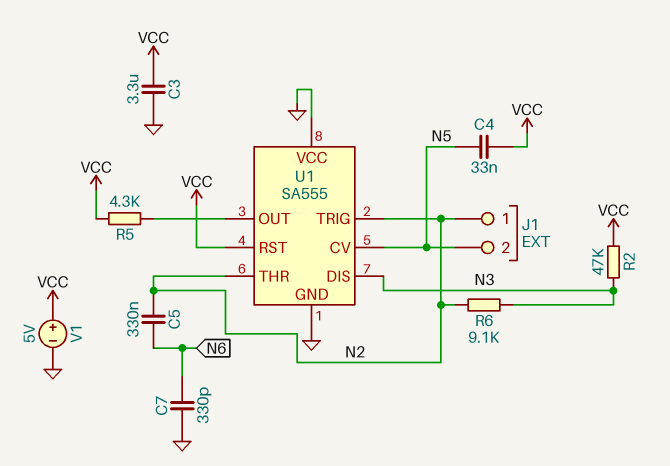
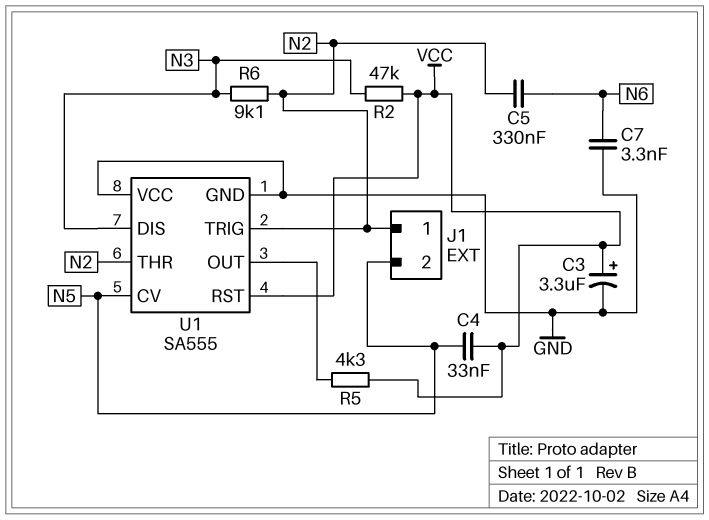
C3: 3.3uF (GND, VCC) -> 3.3uF (plus VCC, minus GND)
C7: 330pF (GND, N6) -> 3.3nF (GND, N6)
V1: 5V (plus VCC, minus GND) -> none

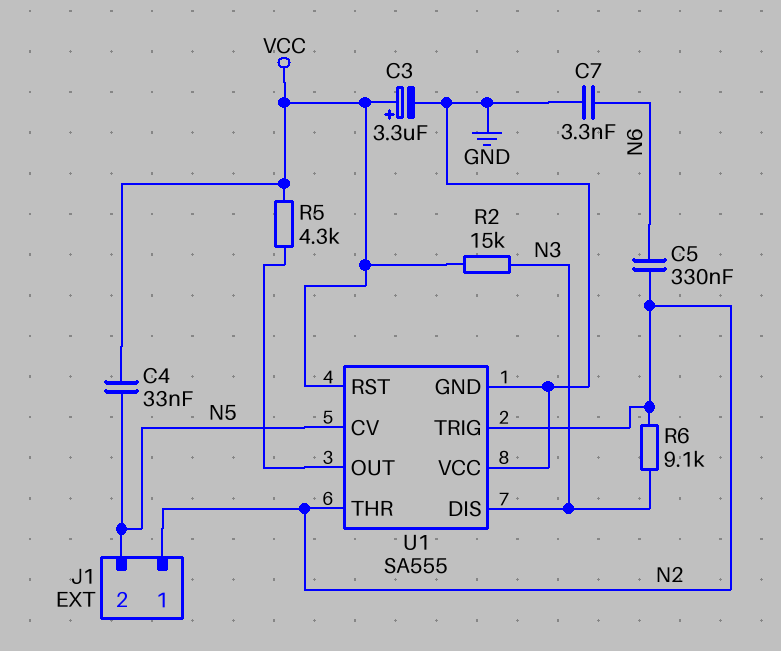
R2: 47k (N3, VCC) -> 15k (N3, VCC)

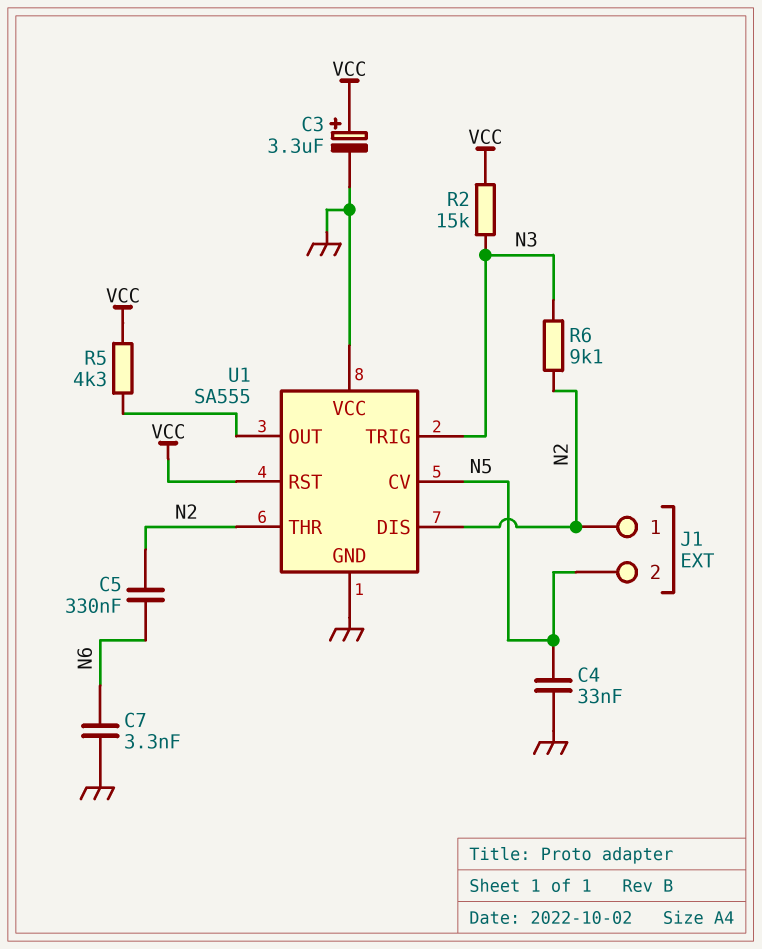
C4: 33nF (N5, VCC) -> 33nF (GND, N5)
U1 pin DIS: N3 -> N2
U1 pin TRIG: N2 -> N3

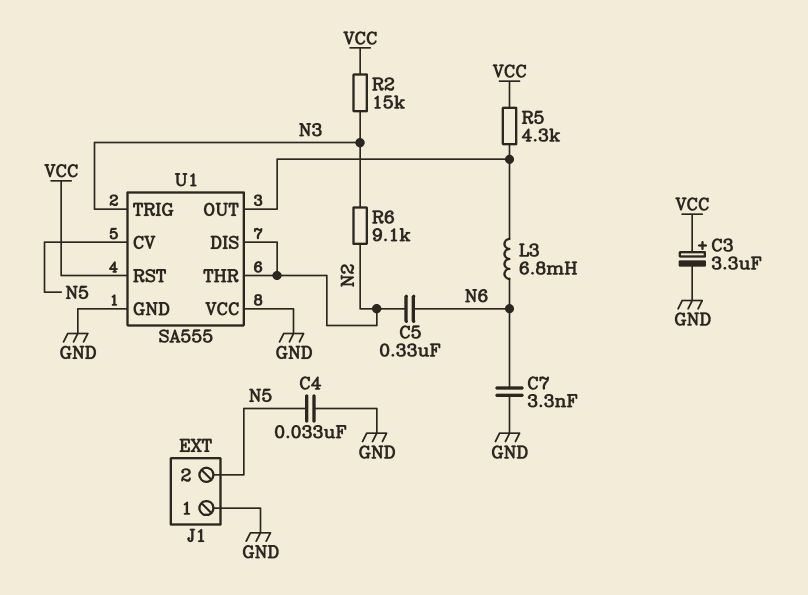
J1 pin 1: N2 -> GND
L3: none -> 6.8mH (N6, U1/OUT)

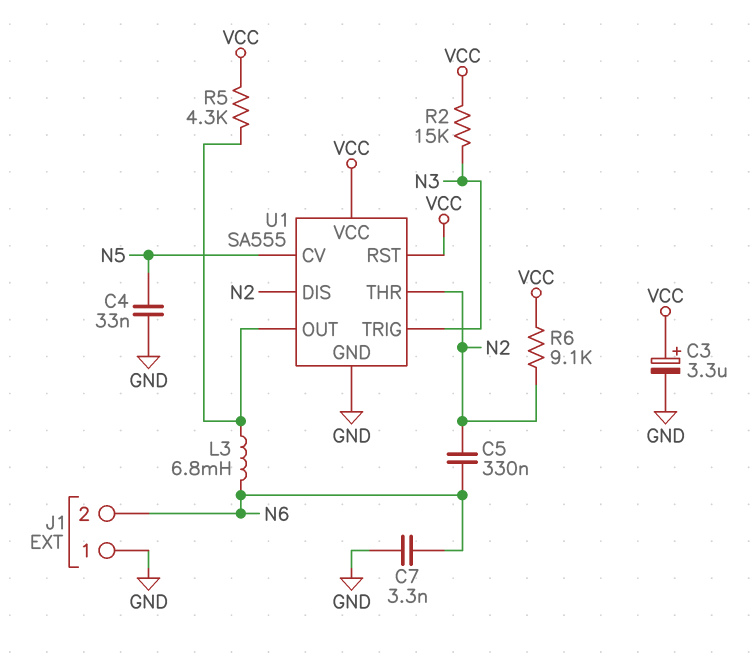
J1 pin 2: N5 -> N6
R6: 9.1k (N2, N3) -> 9.1k (N2, VCC)
U1 pin VCC: GND -> VCC

